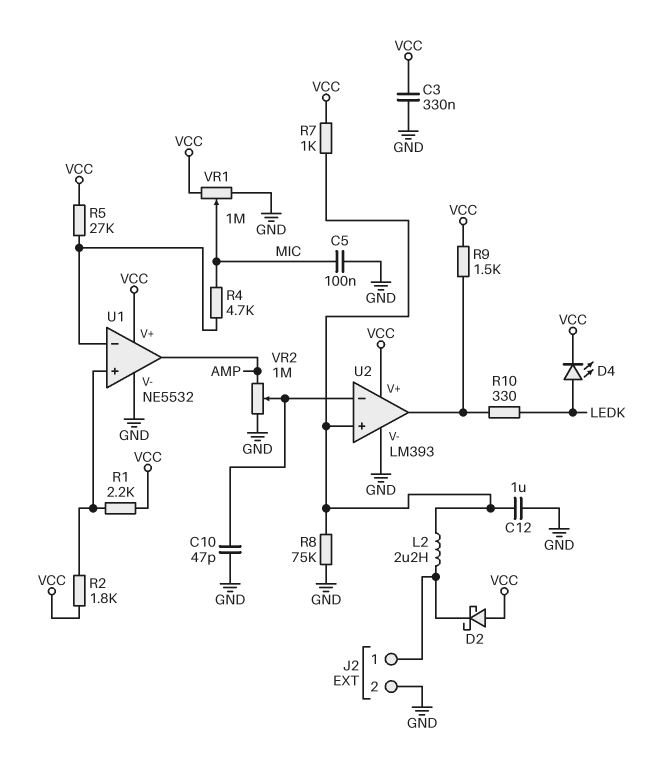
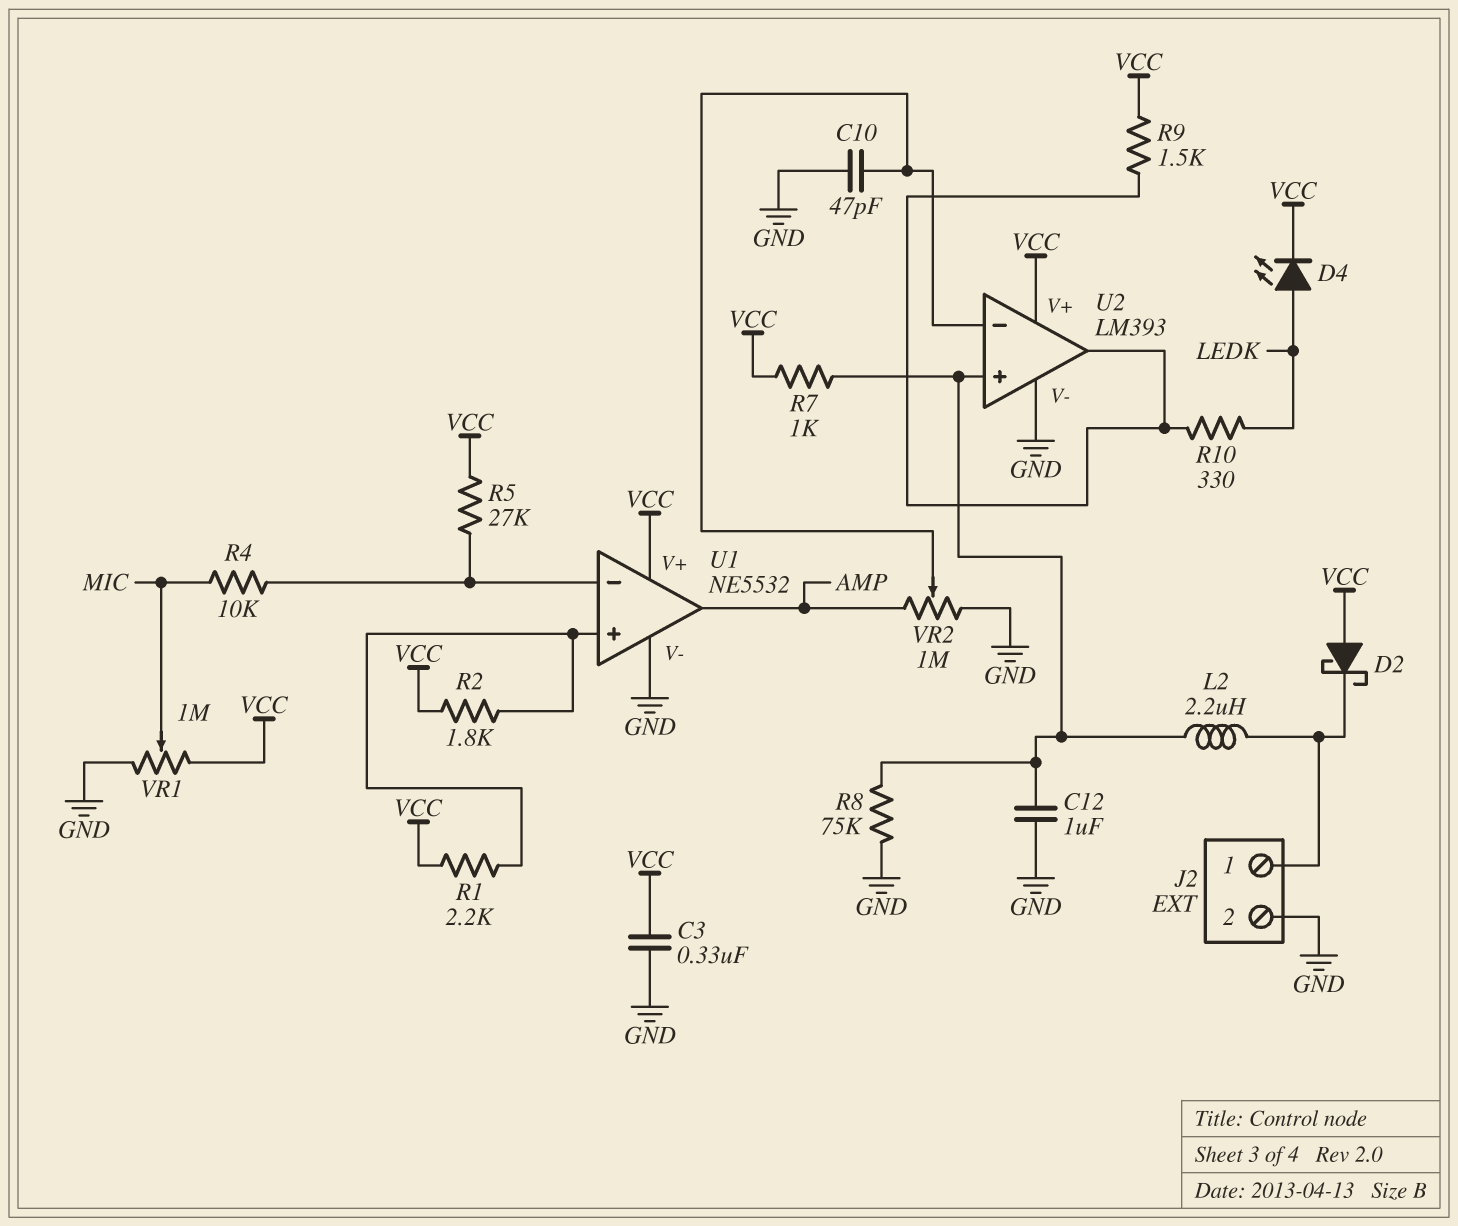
C5: 100nF (GND, MIC) -> none
R4: 4.7k (MIC, U1/in-) -> 10k (MIC, U1/in-)

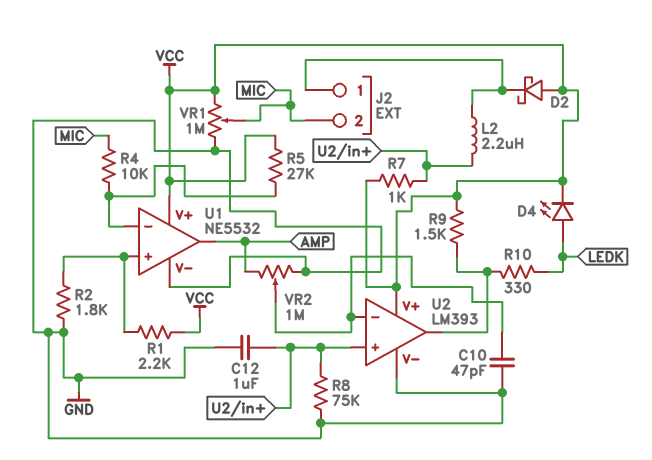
C3: 330nF (GND, VCC) -> none
J2 pin 2: GND -> MIC
R2: 1.8k (U1/in+, VCC) -> 1.8k (GND, U1/in+)

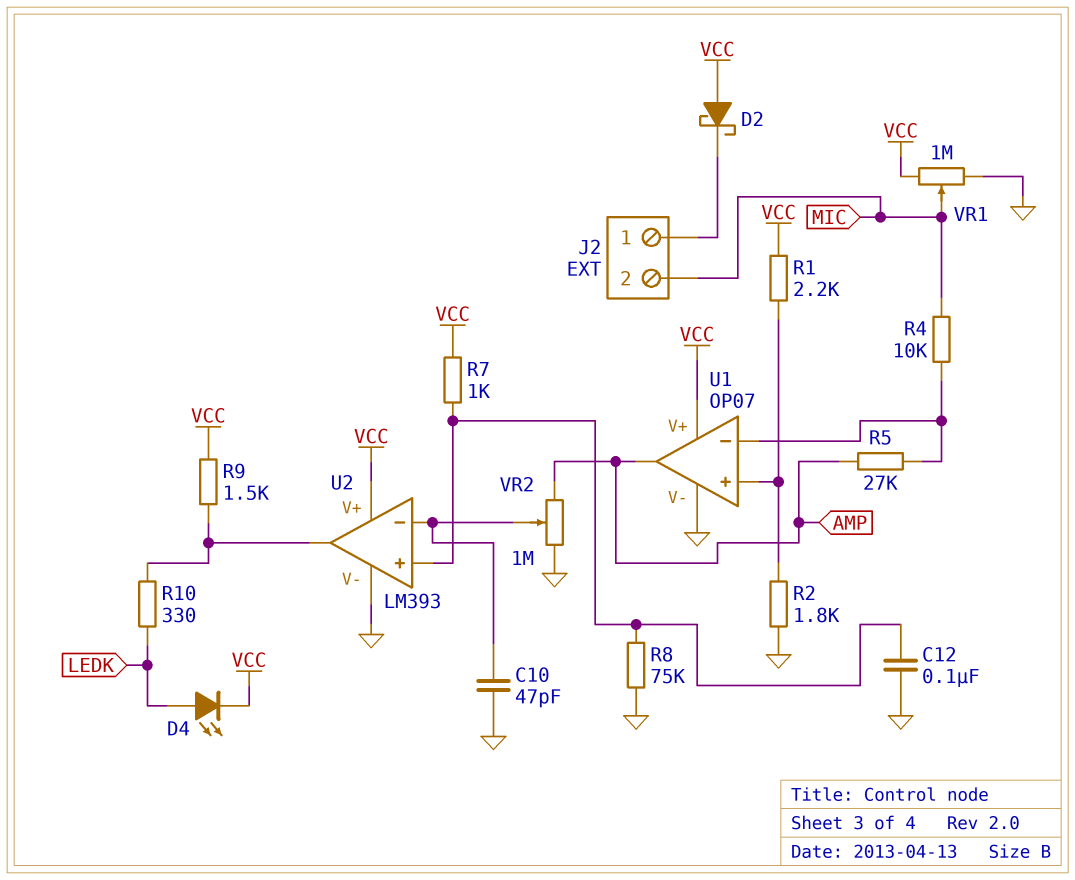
C12: 1uF (GND, U2/in+) -> 100nF (GND, U2/in+)
L2: 2.2uH (J2/1, U2/in+) -> none
R5: 27k (U1/in-, VCC) -> 27k (AMP, U1/in-)
U1: NE5532 -> OP07

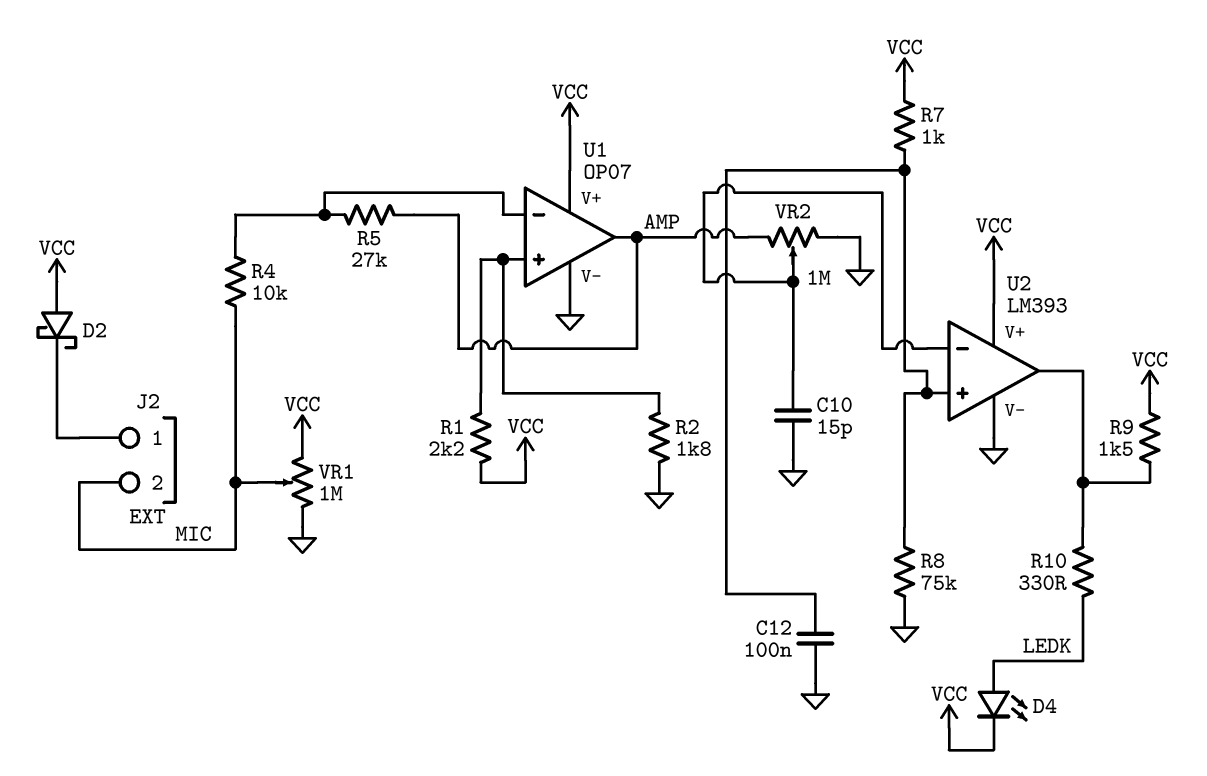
C10: 47pF (GND, U2/in-) -> 15pF (GND, U2/in-)

